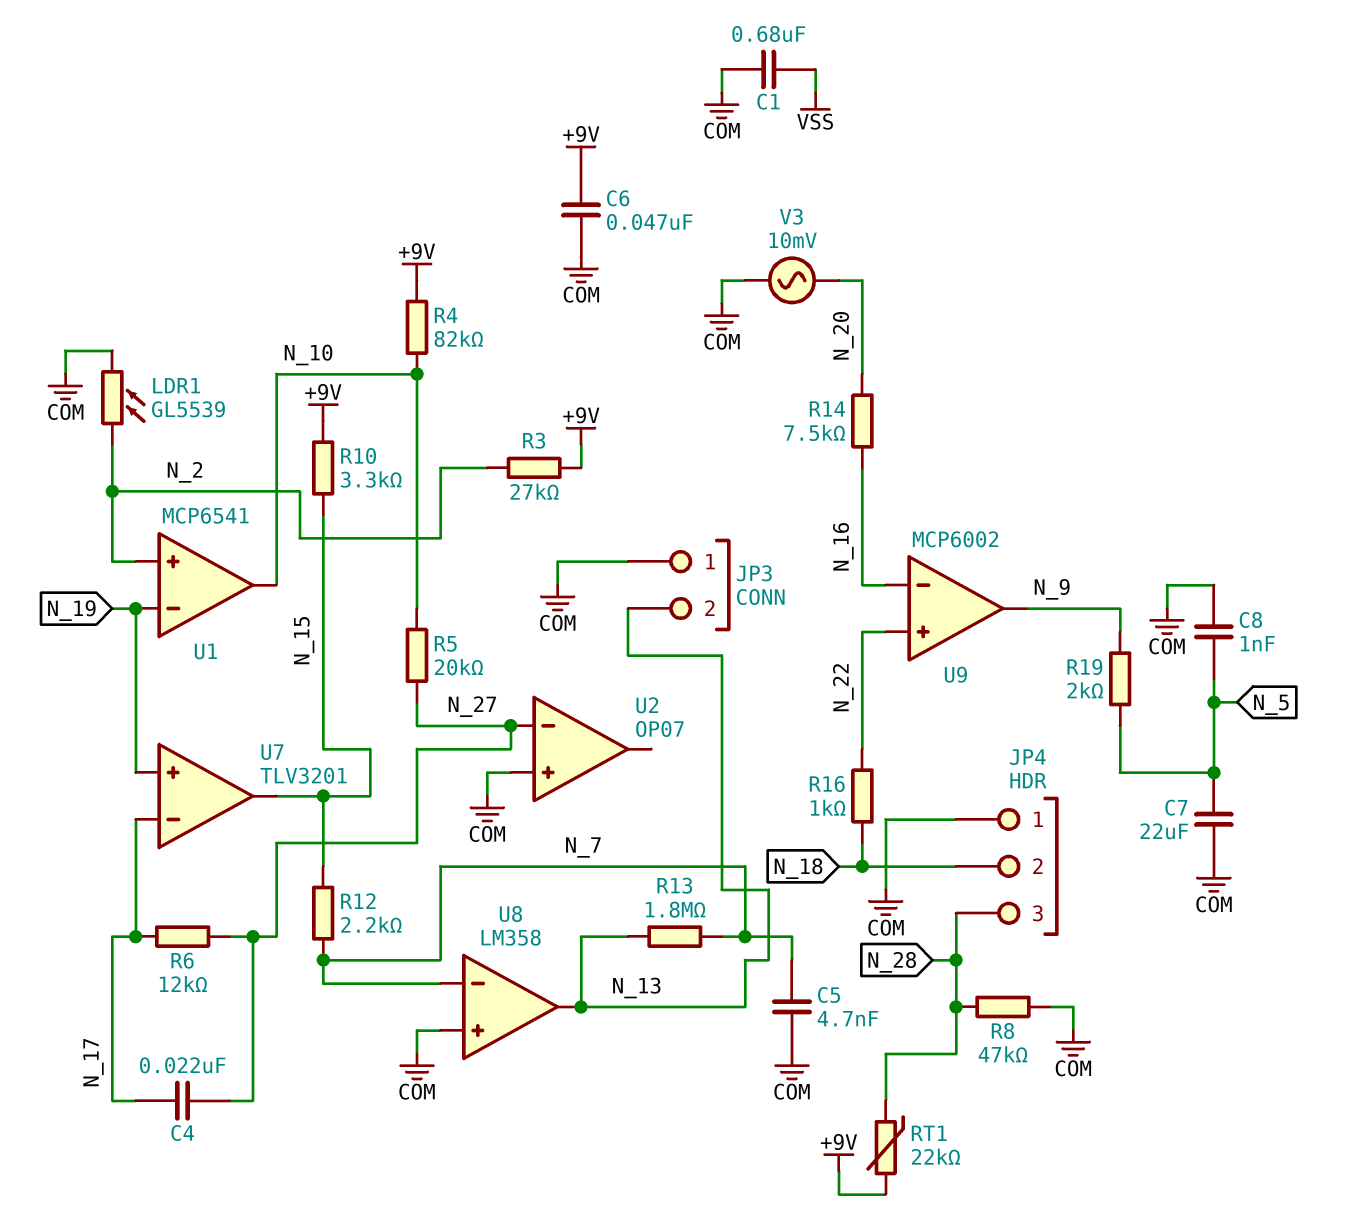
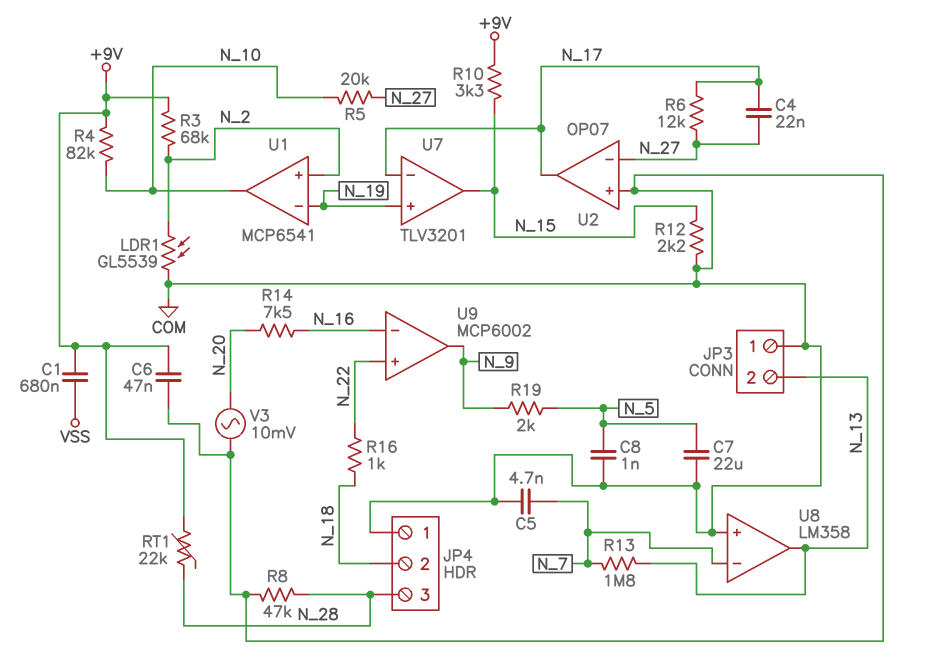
C1: 680nF (COM, VSS) -> 680nF (+9V, VSS)
R3: 27k (+9V, N_2) -> 68k (+9V, N_2)
R12: 2.2k (N_7, N_15) -> 2.2k (COM, N_15)
U2 pin out: none -> N_17

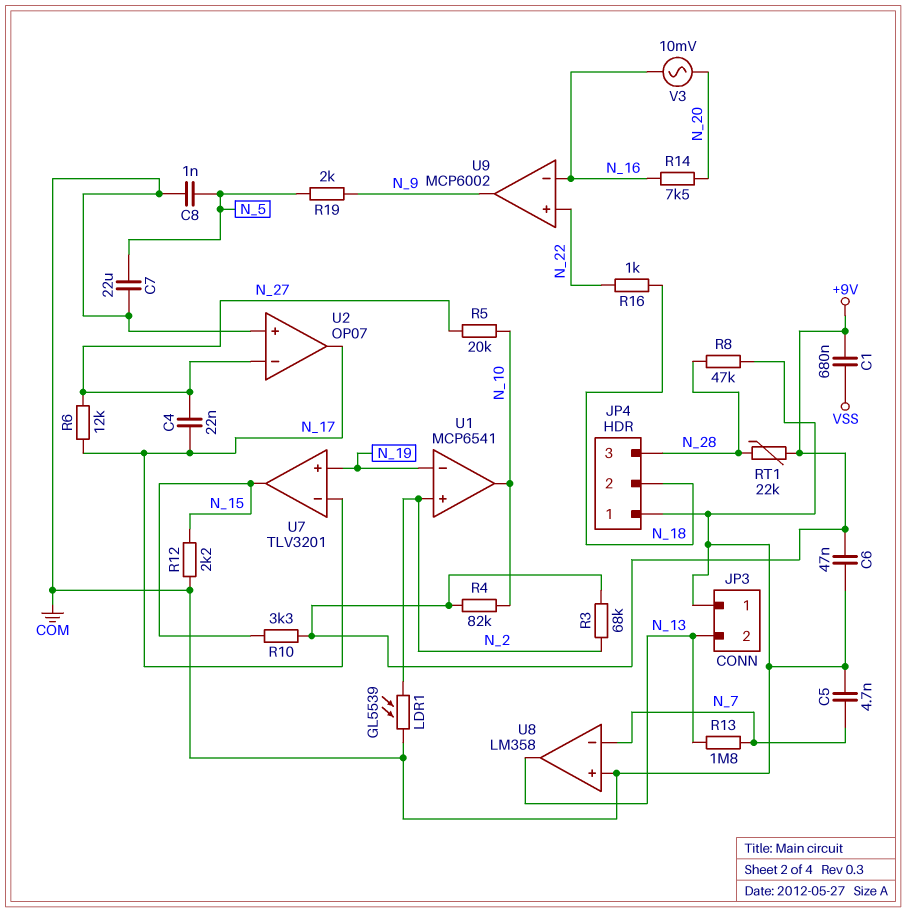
V3: AC 10mV (COM, N_20) -> AC 10mV (N_16, N_20)

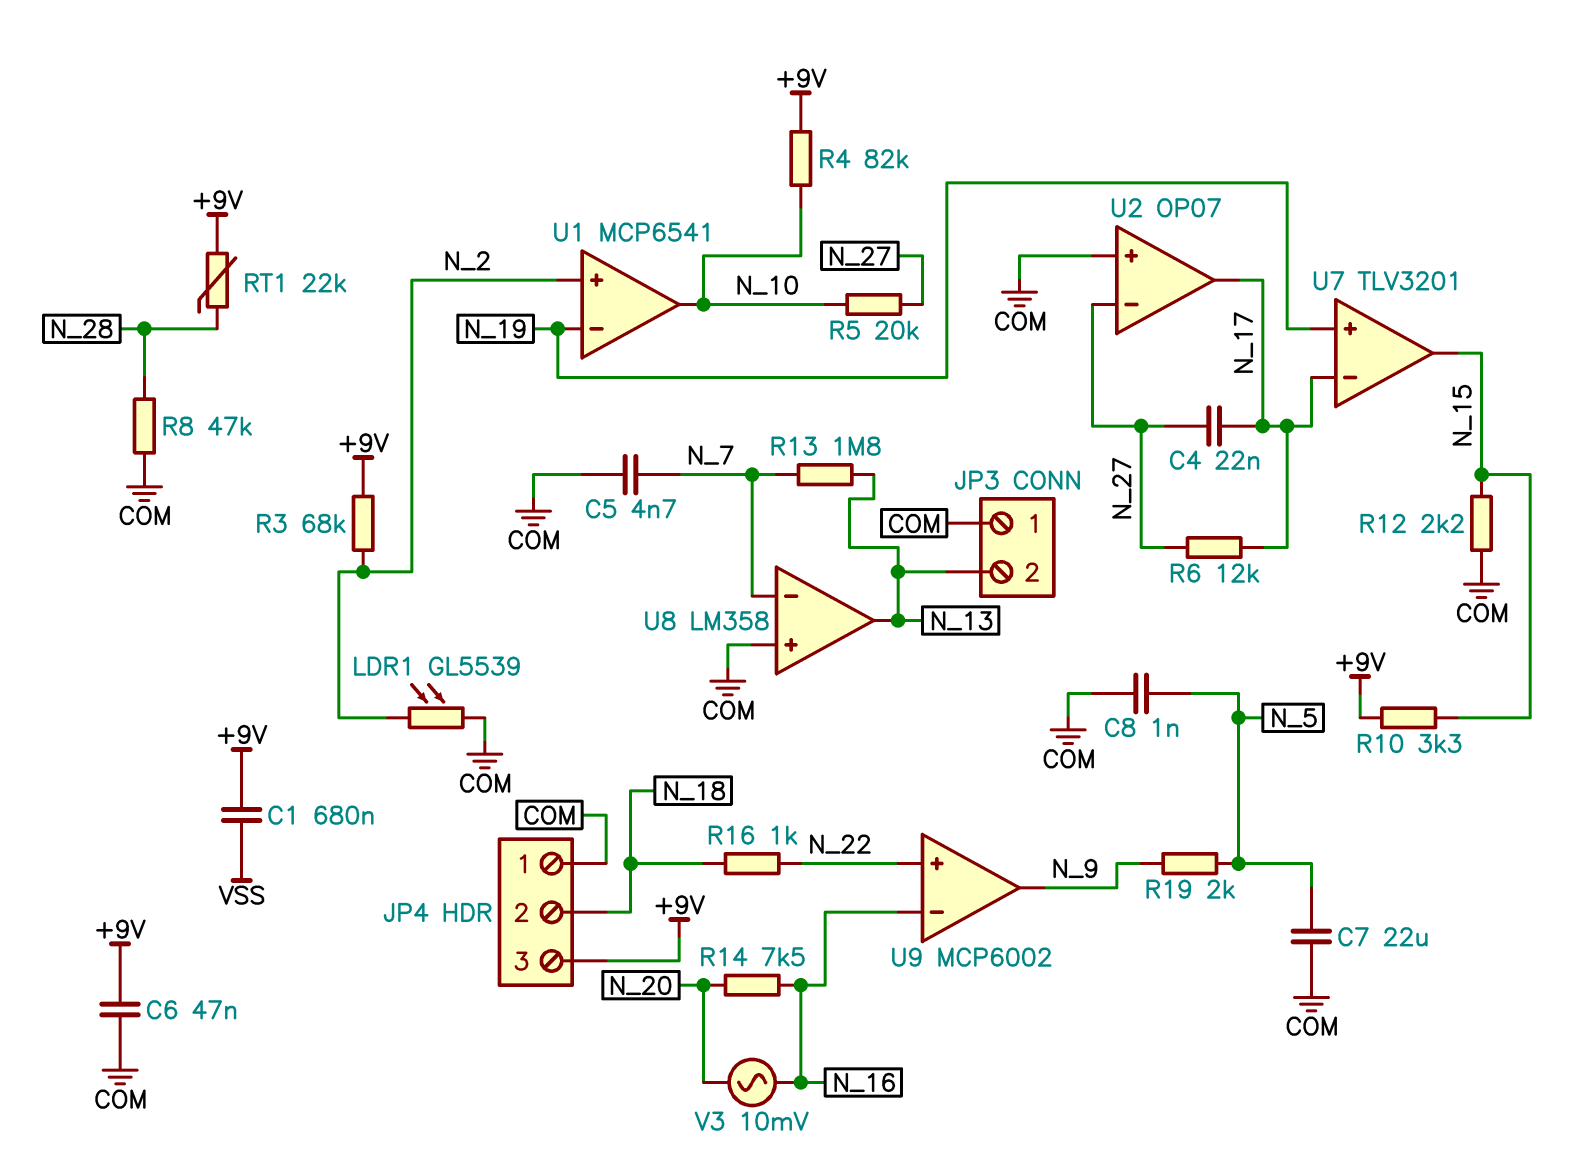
JP4 pin 3: N_28 -> +9V

